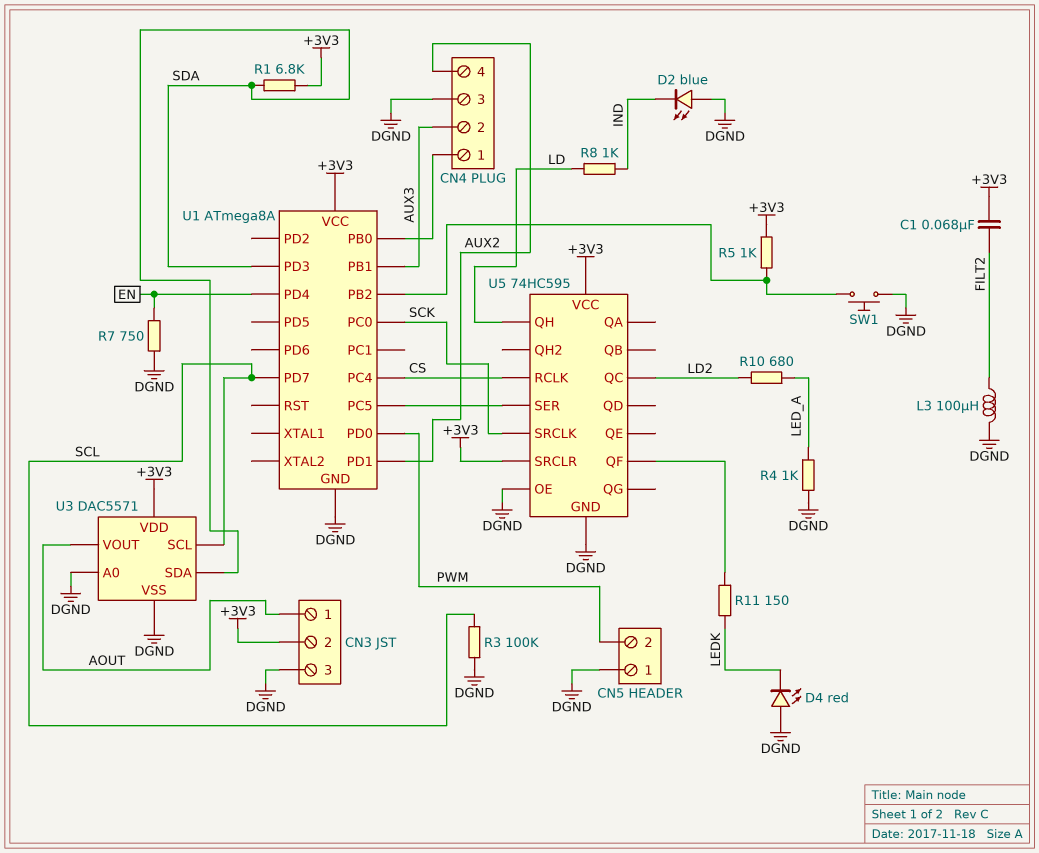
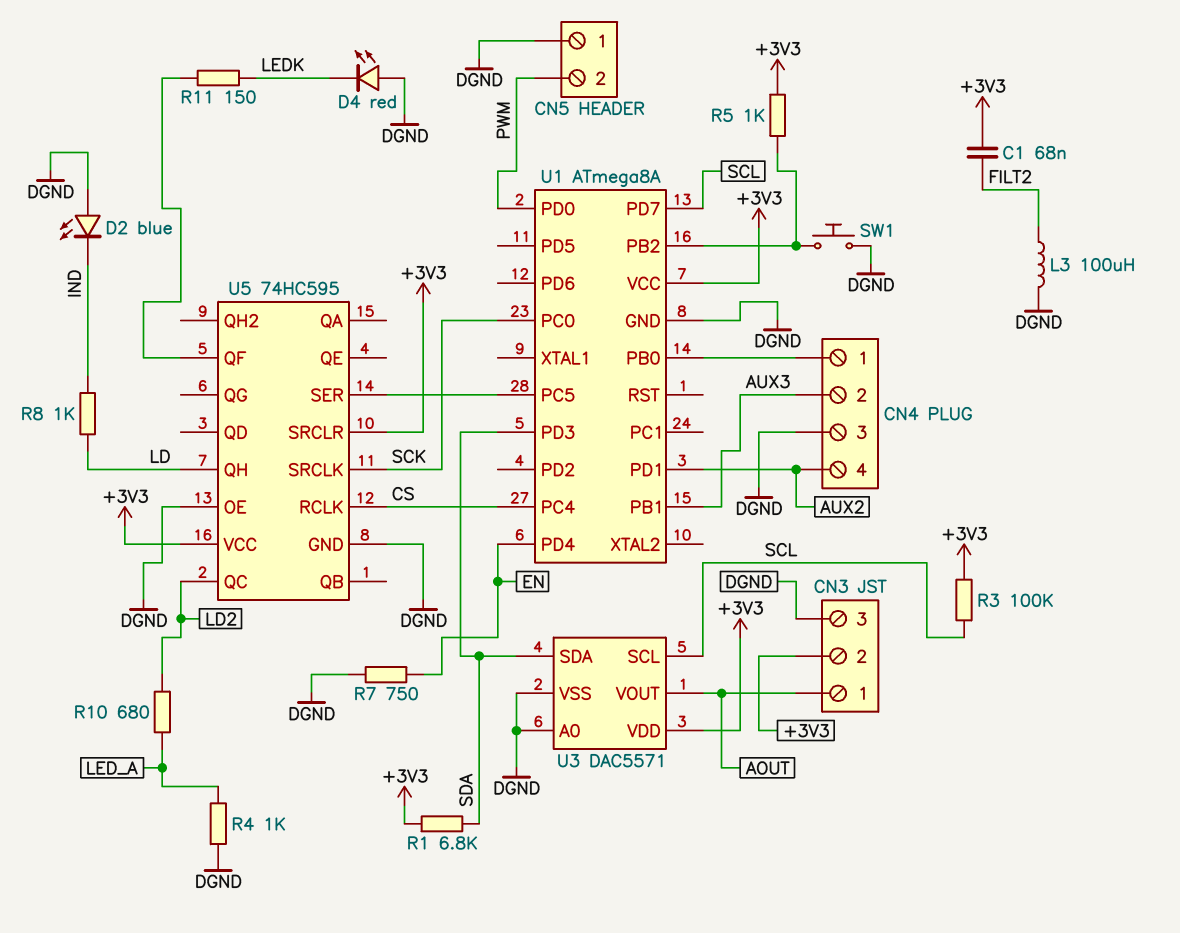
R3: 100k (DGND, SCL) -> 100k (+3V3, SCL)

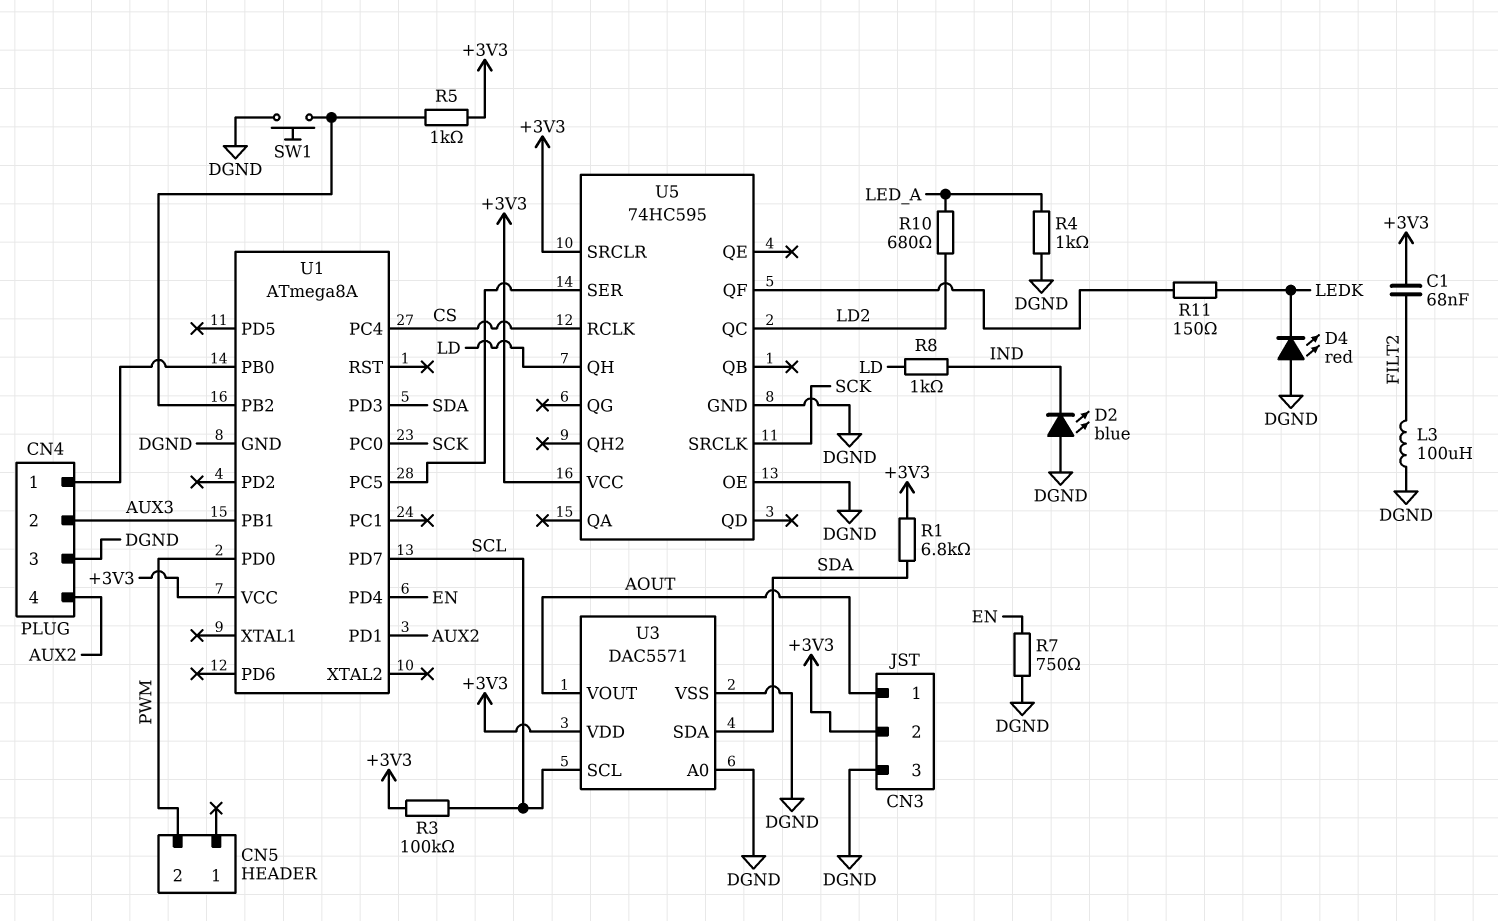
CN5 pin 1: DGND -> none

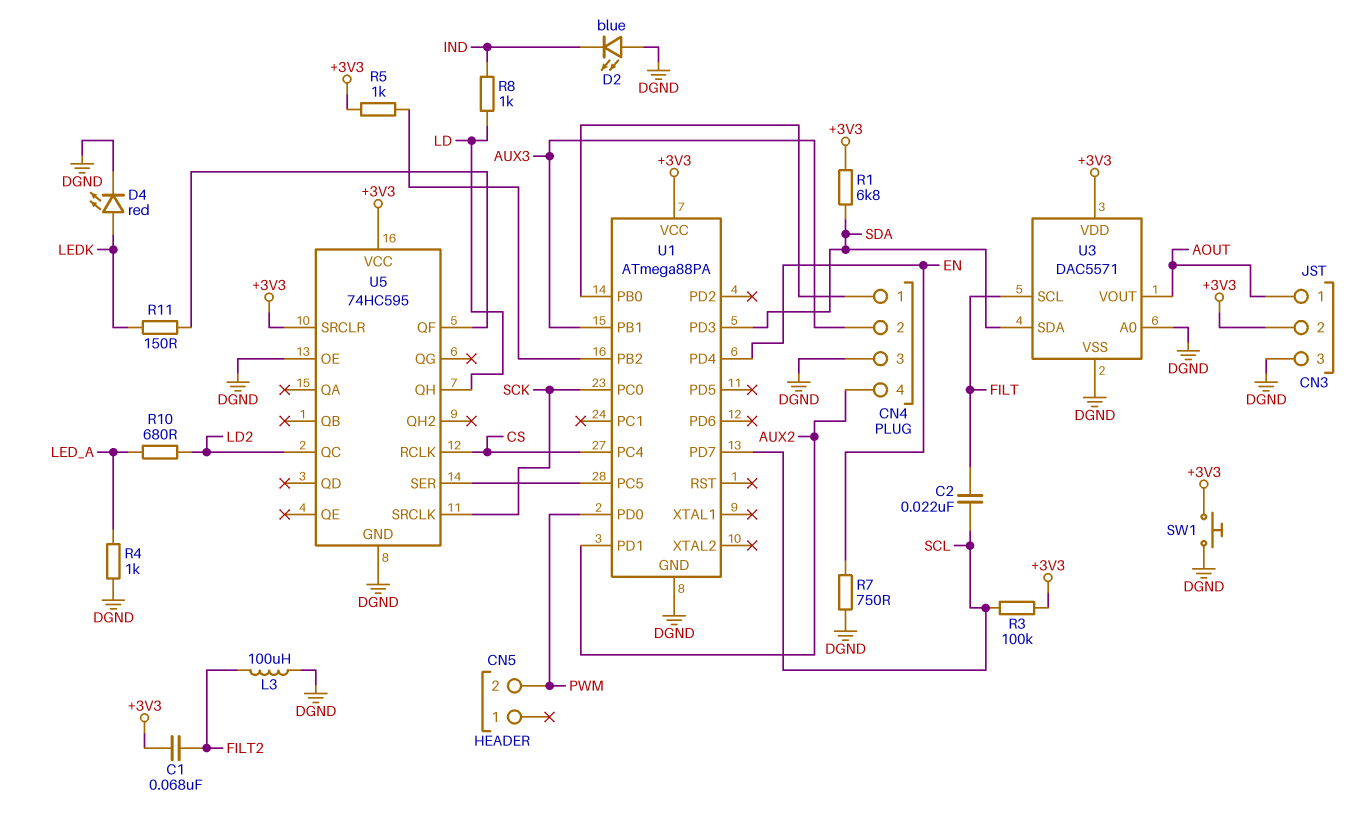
C2: none -> 22nF (FILT, SCL)
D4: LED red (A DGND, K LEDK) -> LED red (A LEDK, K DGND)
SW1: button (DGND, U1/PB2) -> button (+3V3, DGND)
U1: ATmega8A -> ATmega88PA
U3 pin SCL: SCL -> FILT

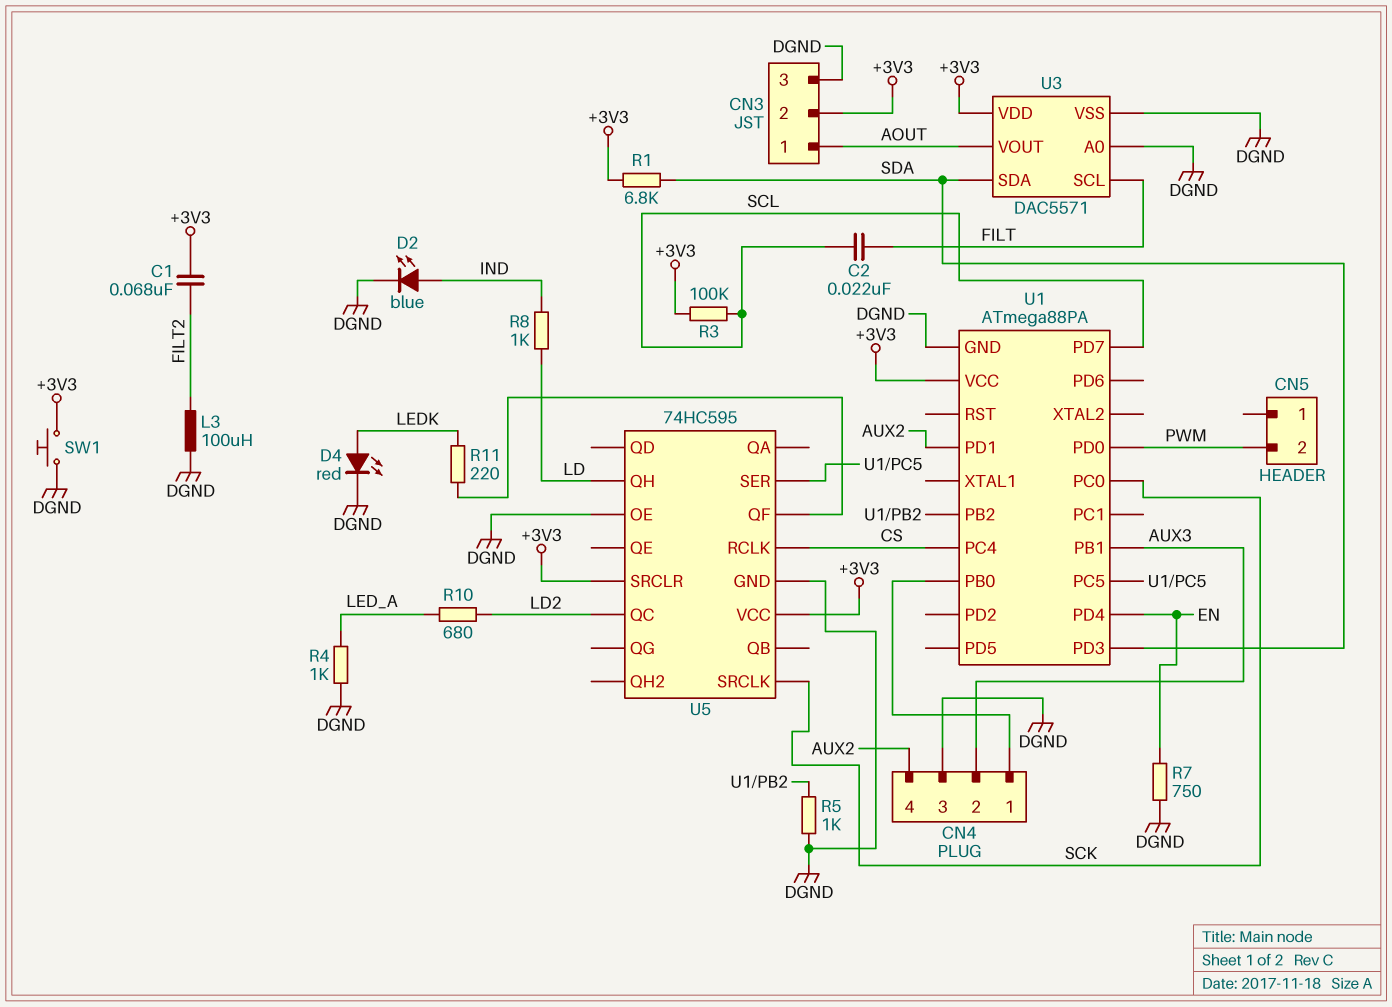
D2: LED blue (A DGND, K IND) -> LED blue (A IND, K DGND)
R5: 1k (+3V3, U1/PB2) -> 1k (DGND, U1/PB2)
R11: 150 (LEDK, U5/QF) -> 220 (LEDK, U5/QF)

